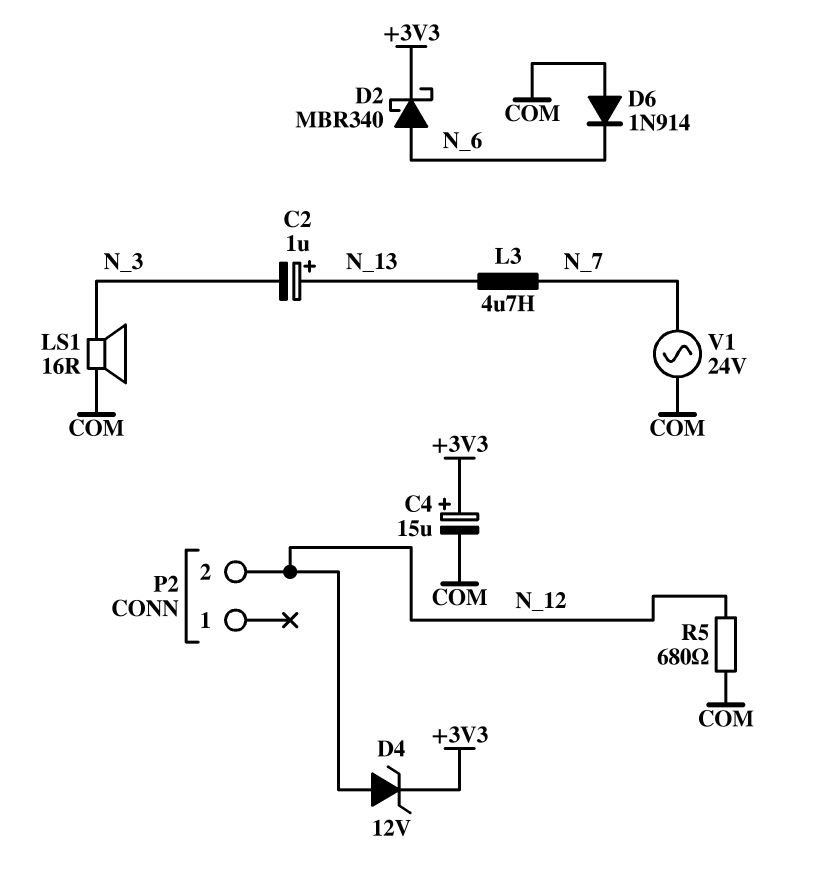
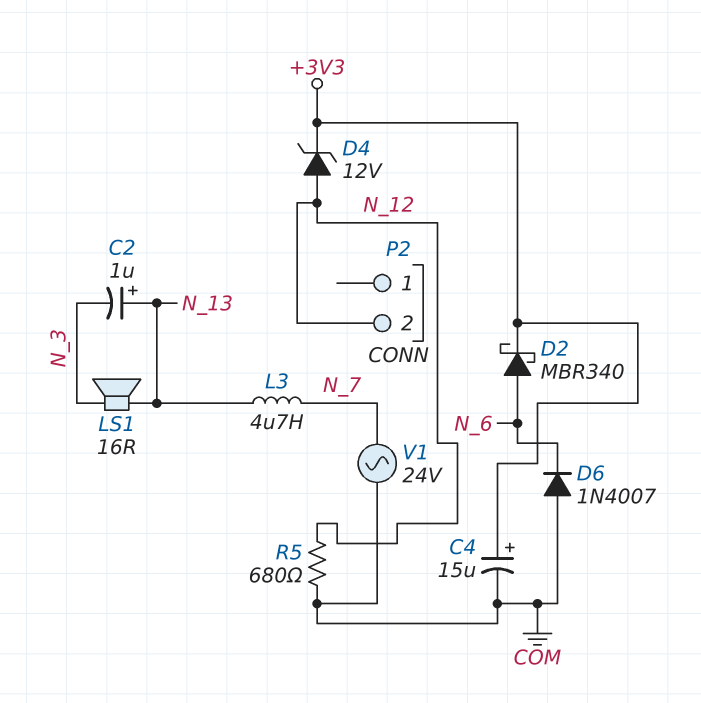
D6: diode 1N914 (A COM, K N_6) -> diode 1N4007 (A COM, K N_6)
LS1: speaker 16R (COM, N_3) -> speaker 16R (N_3, N_13)

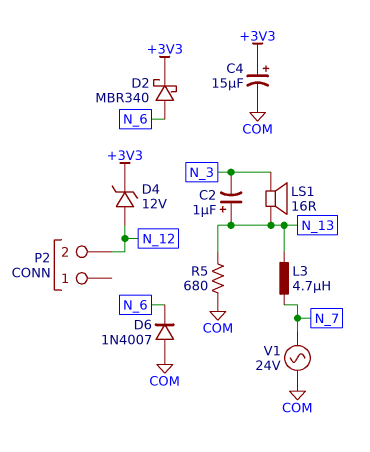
R5: 680 (COM, N_12) -> 680 (COM, N_13)

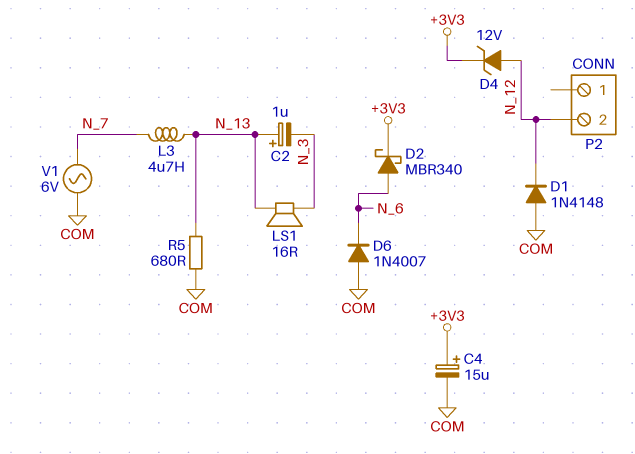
D1: none -> diode 1N4148 (A COM, K N_12)
V1: AC 24V (COM, N_7) -> AC 6V (COM, N_7)

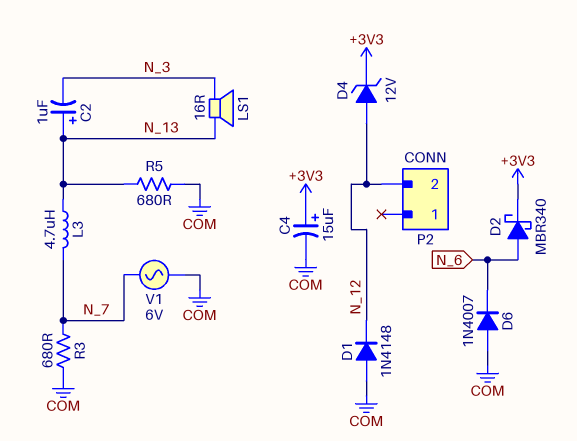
R3: none -> 680 (COM, N_7)

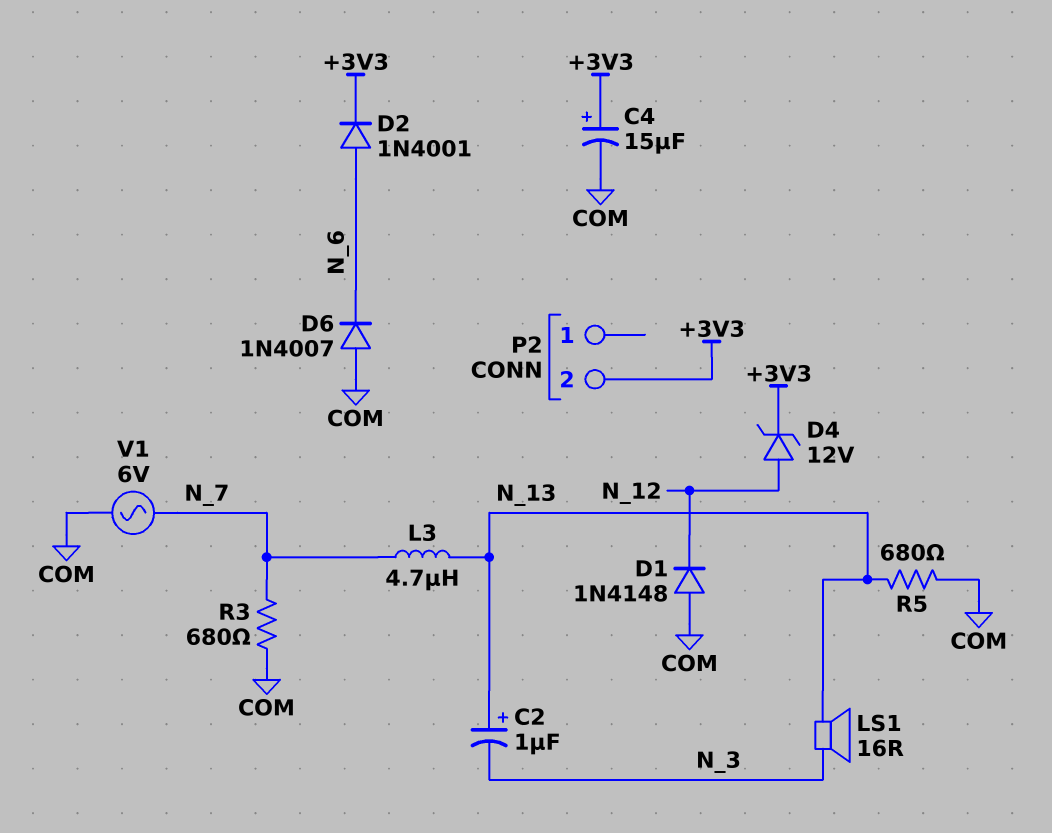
D2: schottky MBR340 (A N_6, K +3V3) -> diode 1N4001 (A N_6, K +3V3)
P2 pin 2: N_12 -> +3V3

